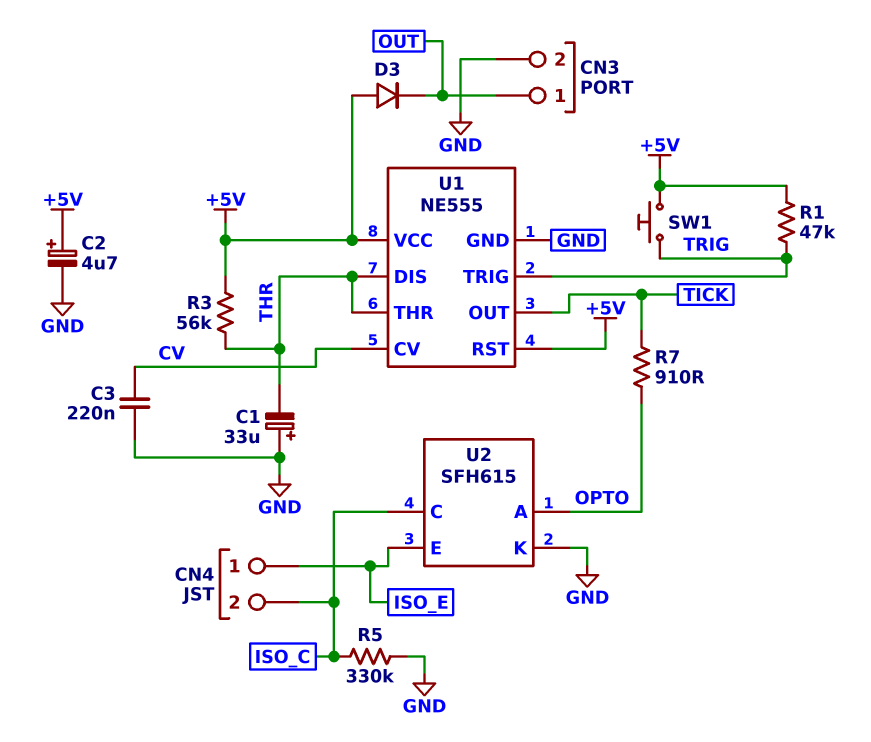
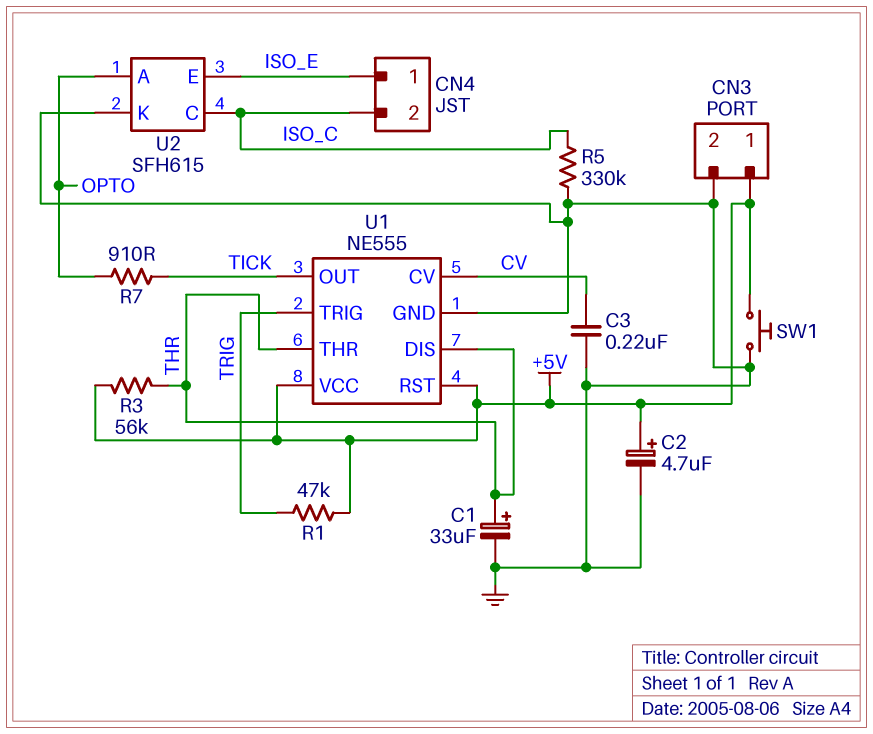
C1: 33uF (plus GND, minus THR) -> 33uF (plus THR, minus GND)
CN3 pin 1: OUT -> +5V
D3: diode (A +5V, K OUT) -> none
SW1: button (+5V, TRIG) -> button (+5V, GND)

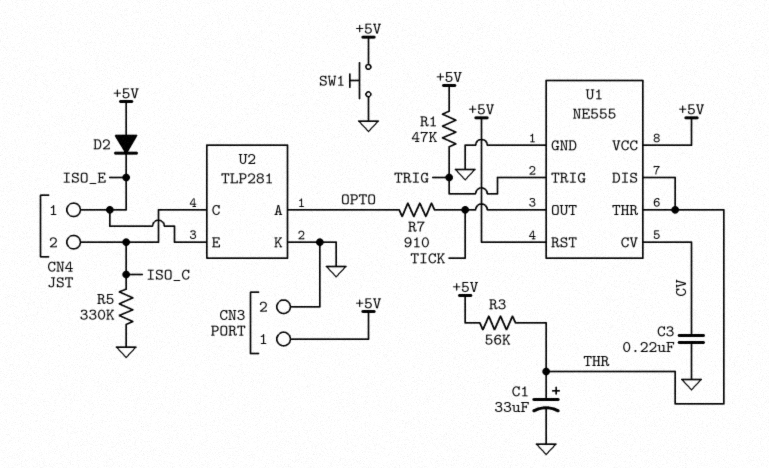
C2: 4.7uF (plus +5V, minus GND) -> none
D2: none -> diode (A +5V, K ISO_E)
U2: SFH615 -> TLP281

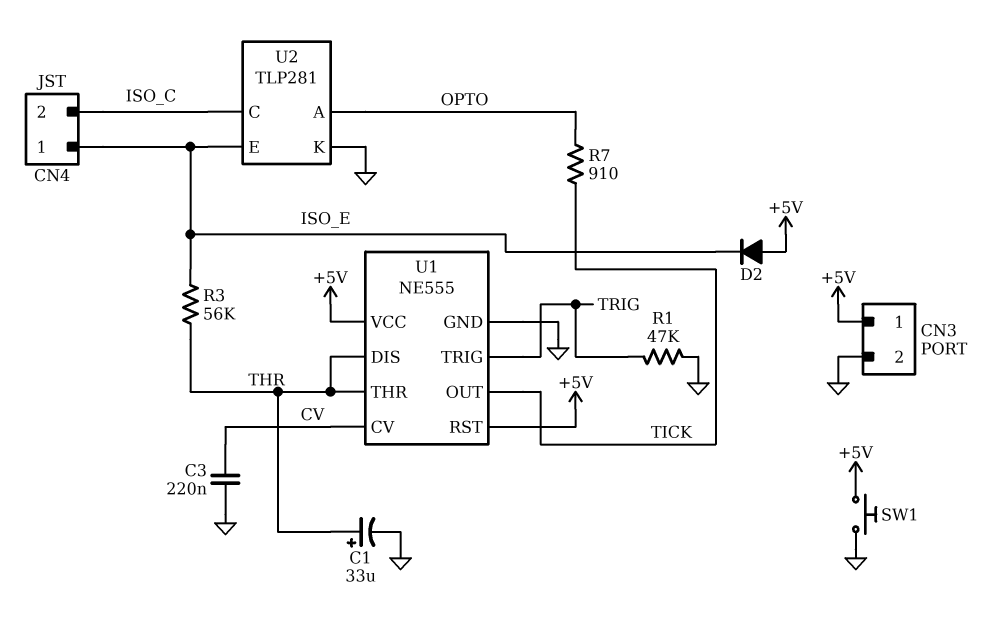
R1: 47k (+5V, TRIG) -> 47k (GND, TRIG)
R3: 56k (+5V, THR) -> 56k (ISO_E, THR)
R5: 330k (GND, ISO_C) -> none

